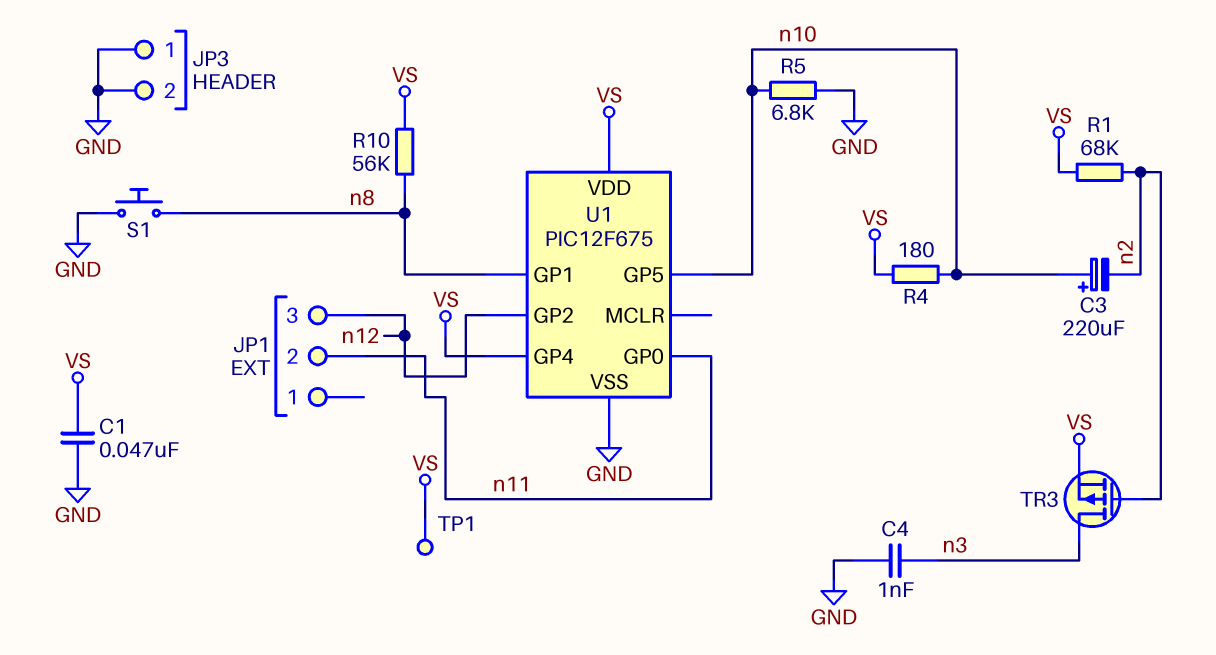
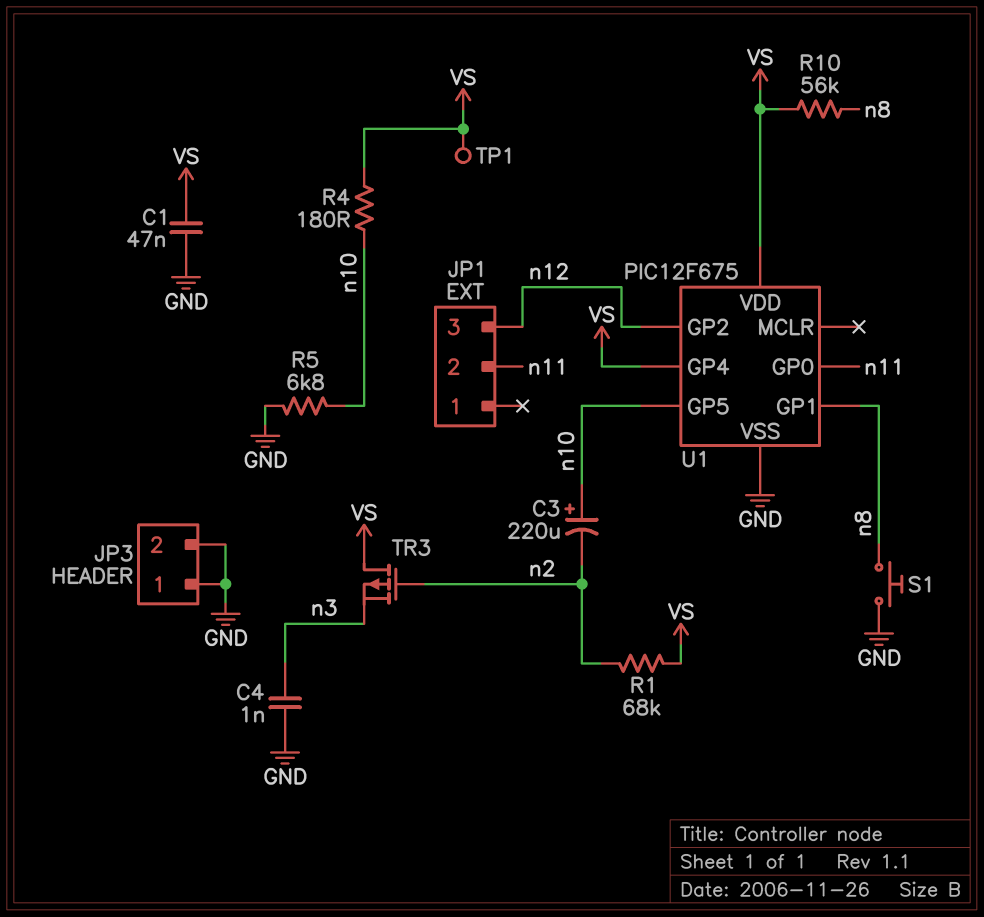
TR3: PMOS (G n2, D n3, S VS) -> PMOS (G n2, D VS, S n3)

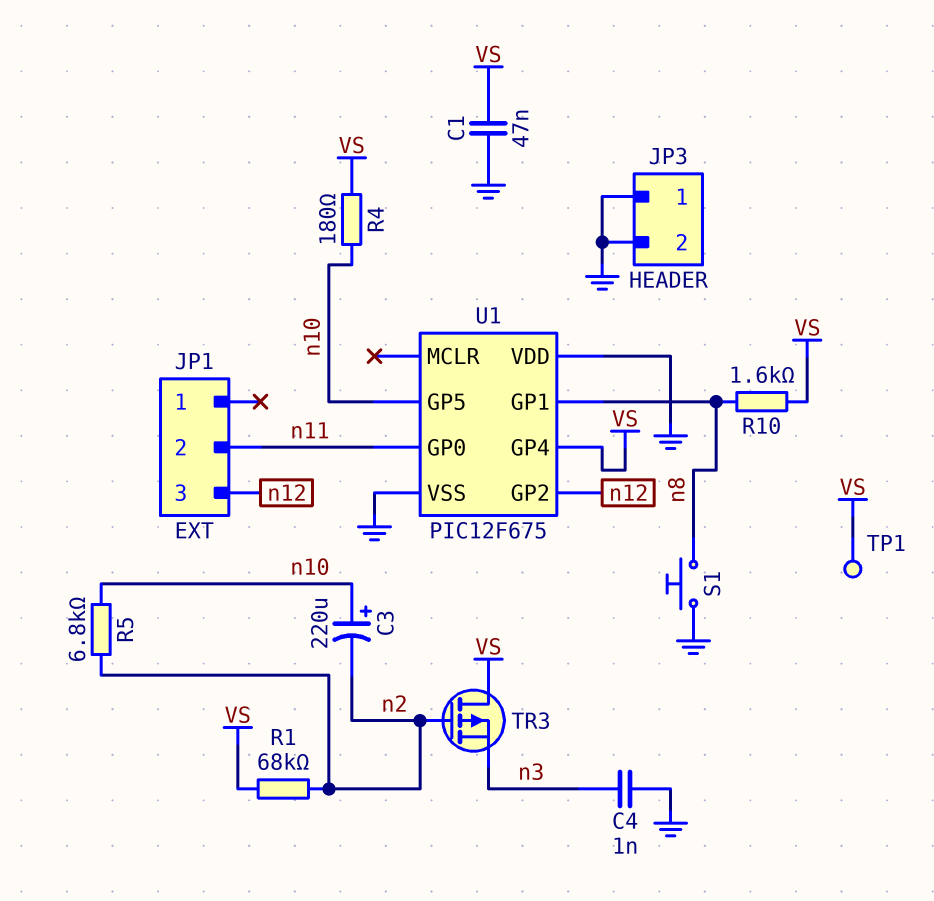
R5: 6.8k (GND, n10) -> 6.8k (n2, n10)
R10: 56k (VS, n8) -> 1.6k (VS, n8)
U1 pin VDD: VS -> GND

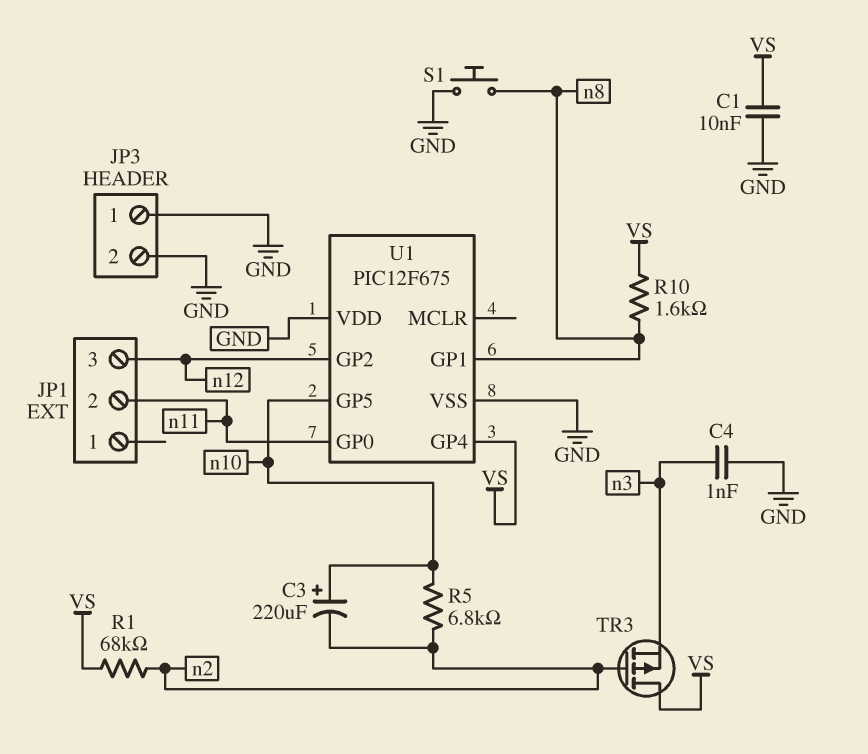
C1: 47nF (GND, VS) -> 10nF (GND, VS)
R4: 180 (VS, n10) -> none
TP1: test point (VS) -> none

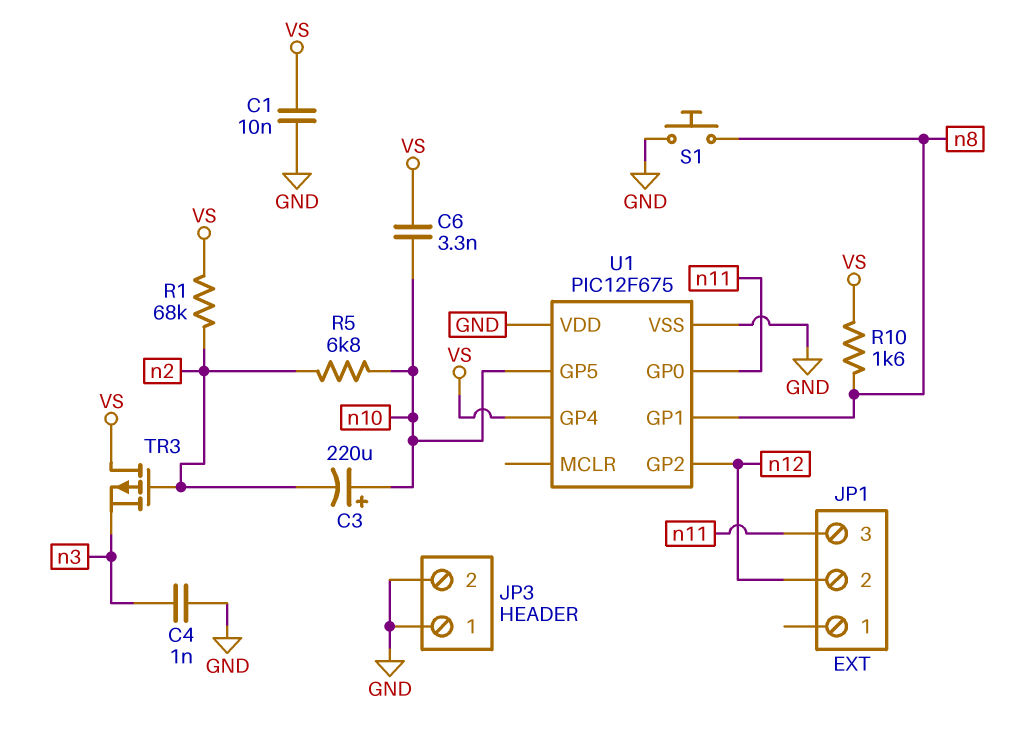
C6: none -> 3.3nF (VS, n10)
JP1 pin 2: n11 -> n12
JP1 pin 3: n12 -> n11

